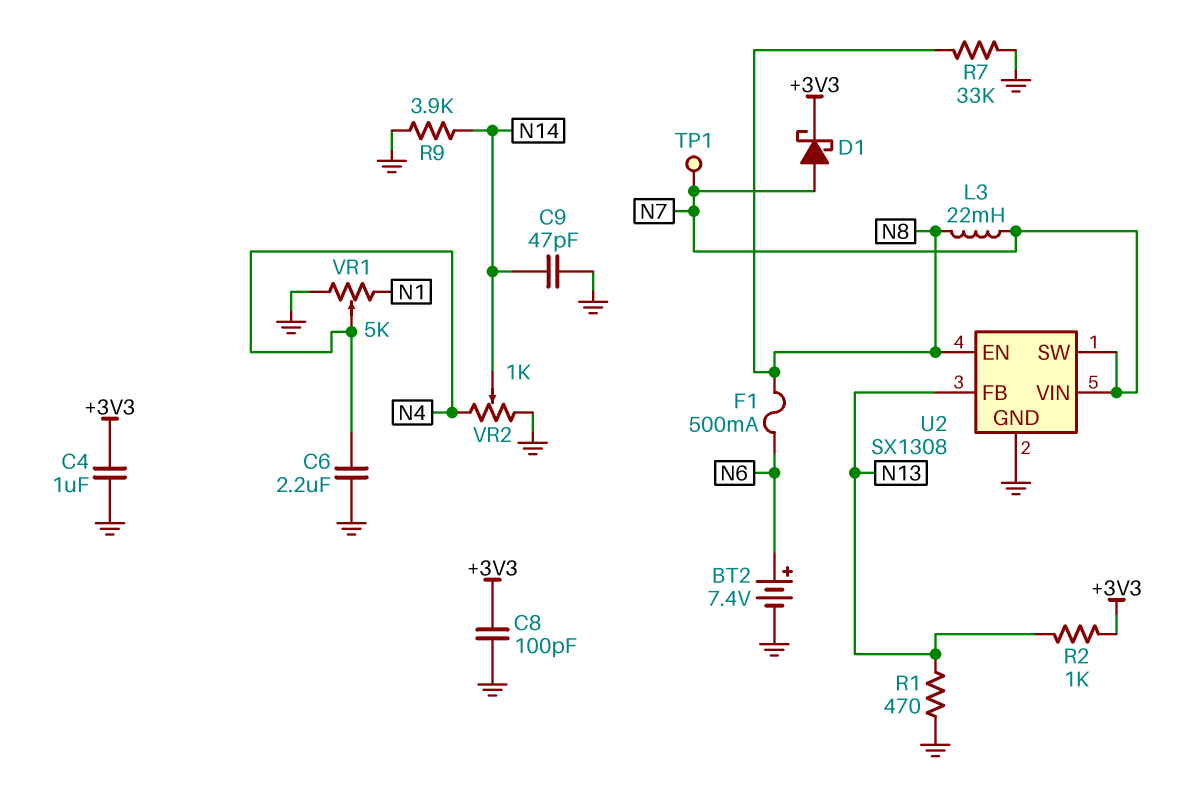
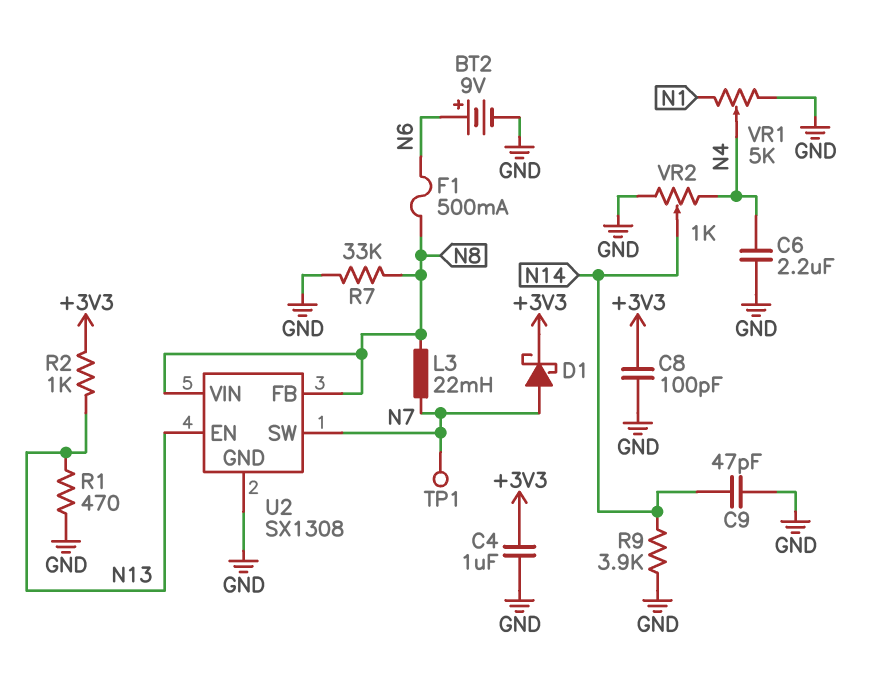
BT2: 7.4V (plus N6, minus GND) -> 9V (plus N6, minus GND)
U2 pin EN: N8 -> N13
U2 pin FB: N13 -> N8
U2 pin VIN: N7 -> N8

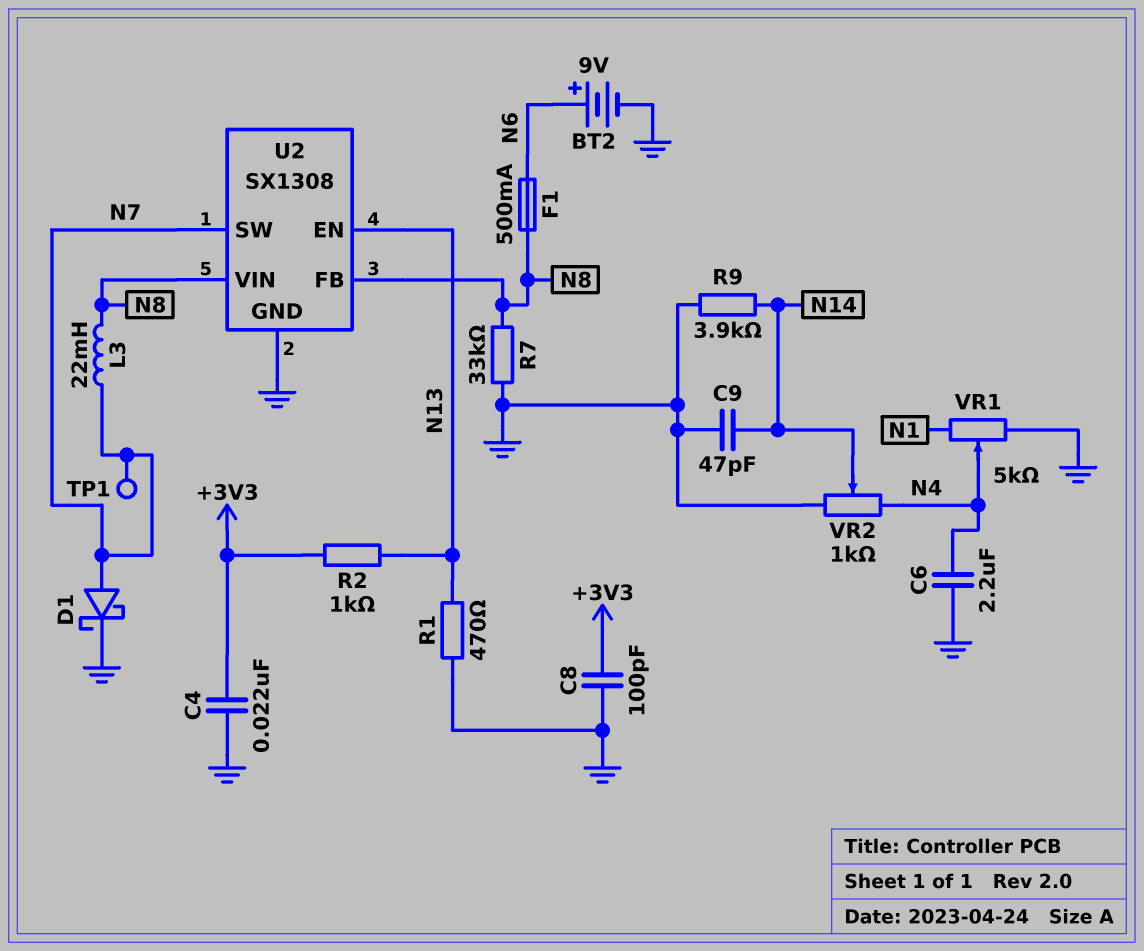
C4: 1uF (+3V3, GND) -> 22nF (+3V3, GND)
D1: schottky (A N7, K +3V3) -> schottky (A N7, K GND)

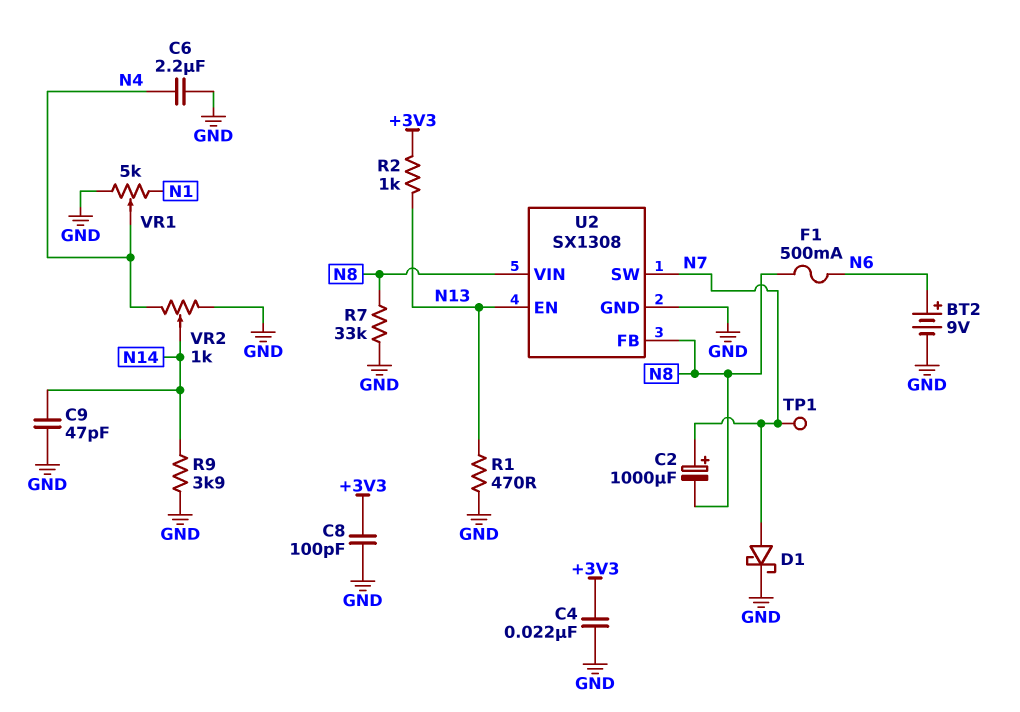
C2: none -> 1000uF (plus N7, minus N8)
L3: 22mH (N7, N8) -> none

